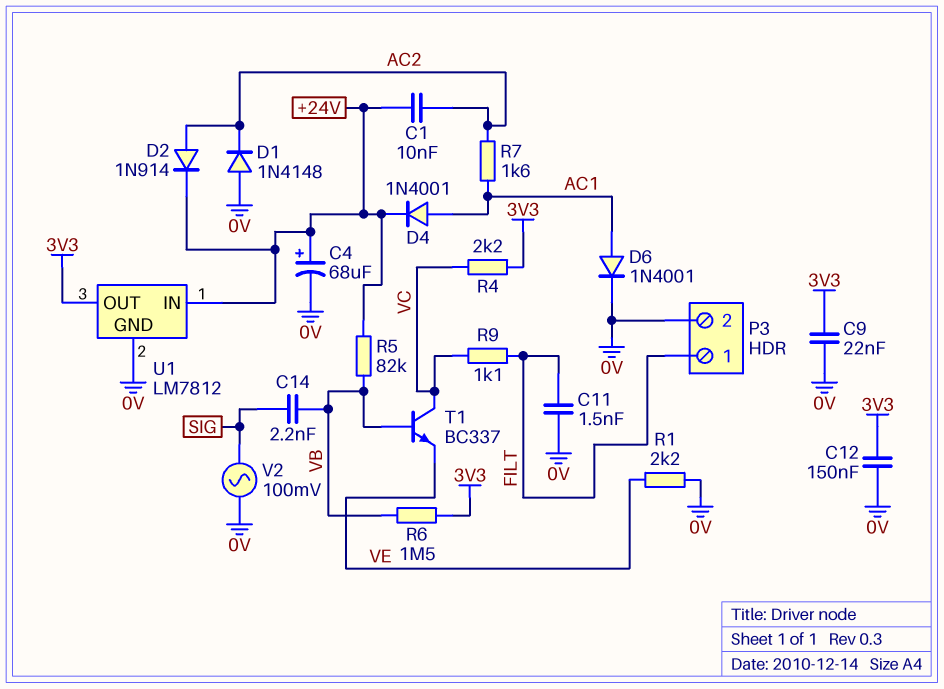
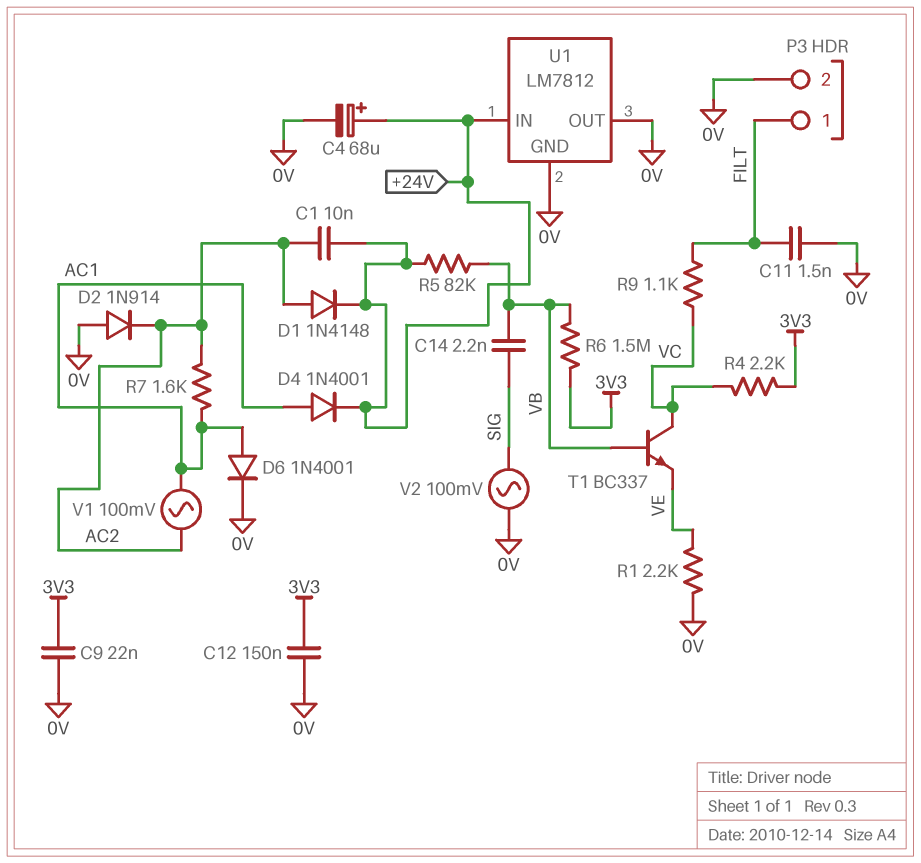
D1: diode 1N4148 (A 0V, K AC2) -> diode 1N4148 (A AC2, K +24V)
D2: diode 1N914 (A AC2, K +24V) -> diode 1N914 (A 0V, K AC2)
U1 pin OUT: 3V3 -> 0V
V1: none -> AC 100mV (AC1, AC2)

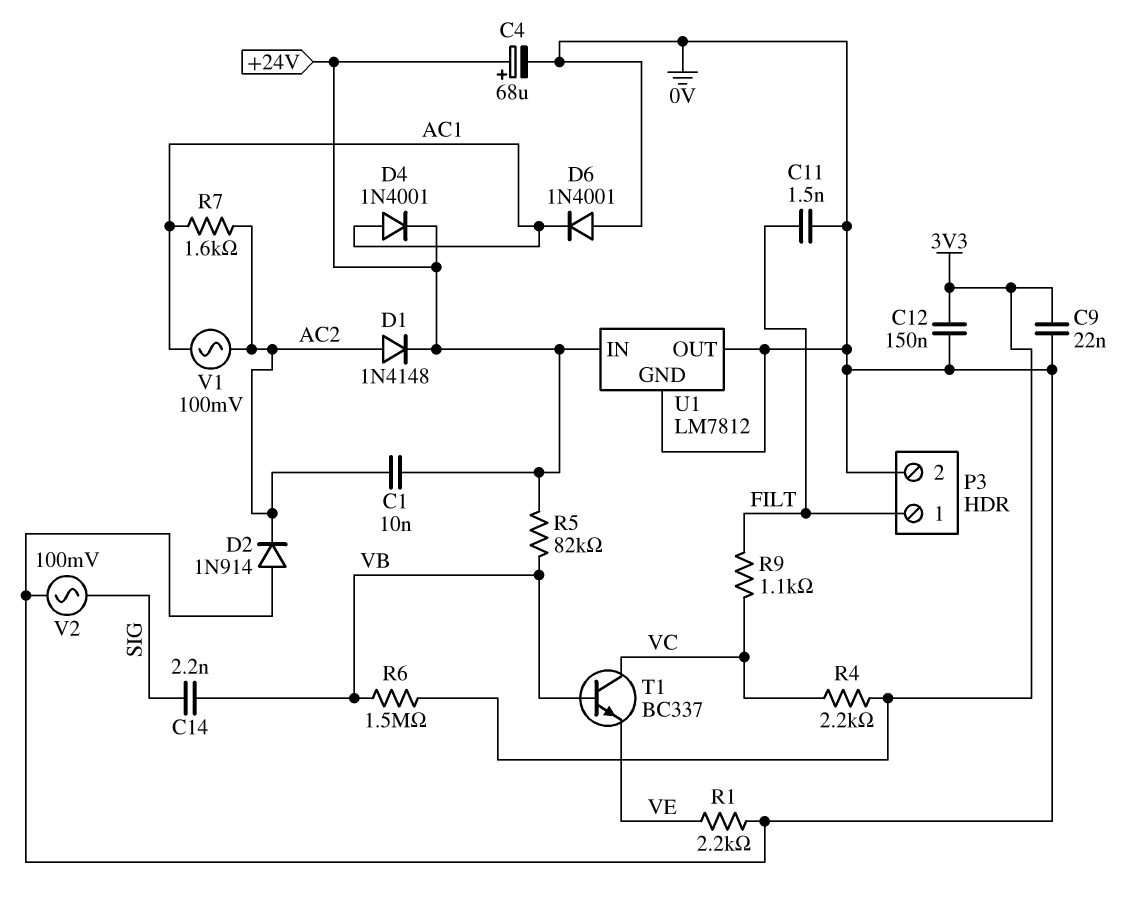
D6: diode 1N4001 (A AC1, K 0V) -> diode 1N4001 (A 0V, K AC1)

